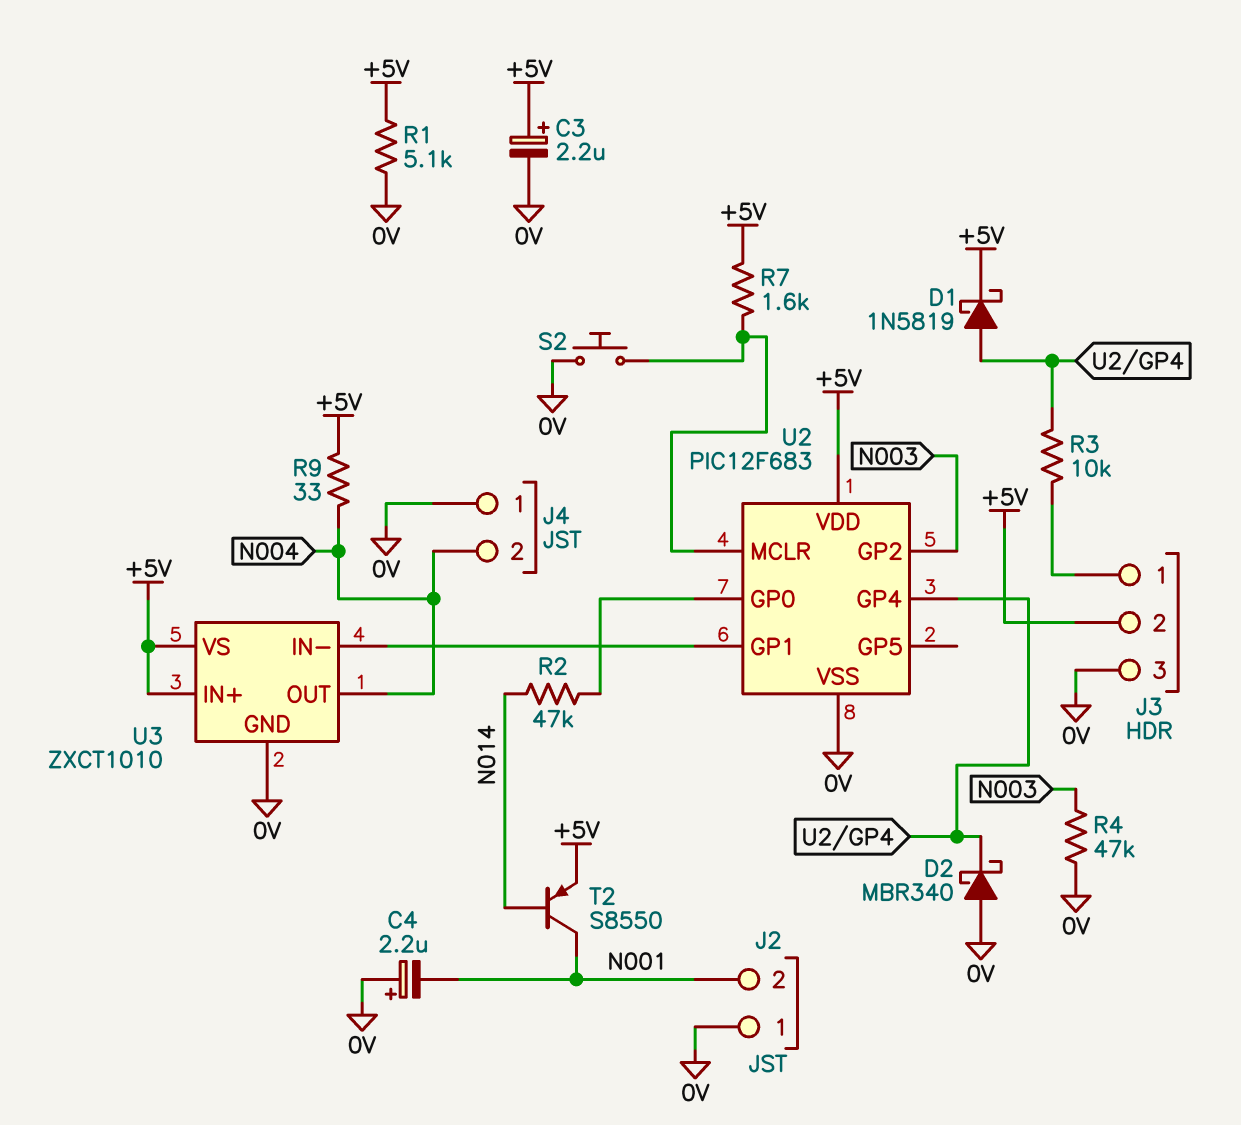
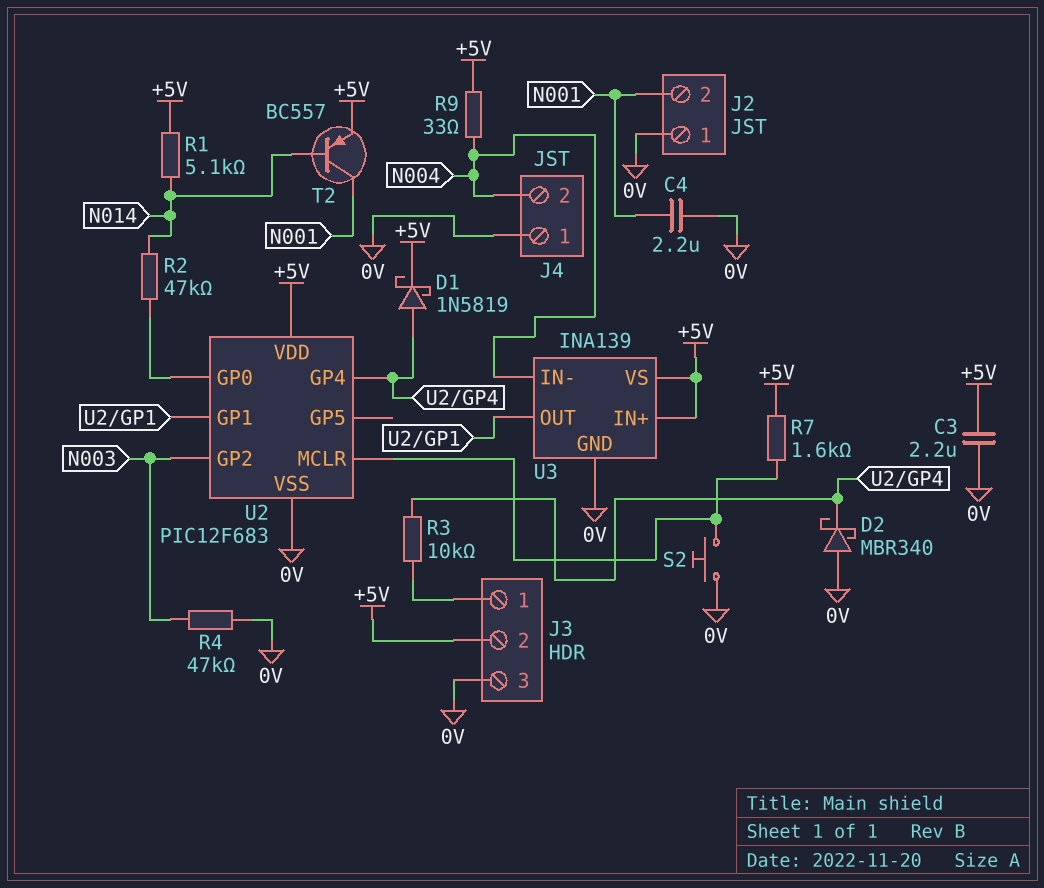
C3: 2.2uF (plus +5V, minus 0V) -> 2.2uF (+5V, 0V)
C4: 2.2uF (plus 0V, minus N001) -> 2.2uF (0V, N001)
R1: 5.1k (+5V, 0V) -> 5.1k (+5V, N014)
T2: PNP S8550 (B N014, C N001, E +5V) -> PNP BC557 (B N014, C N001, E +5V)
U3: ZXCT1010 -> INA139
U3 pin IN-: U2/GP1 -> N004
U3 pin OUT: N004 -> U2/GP1

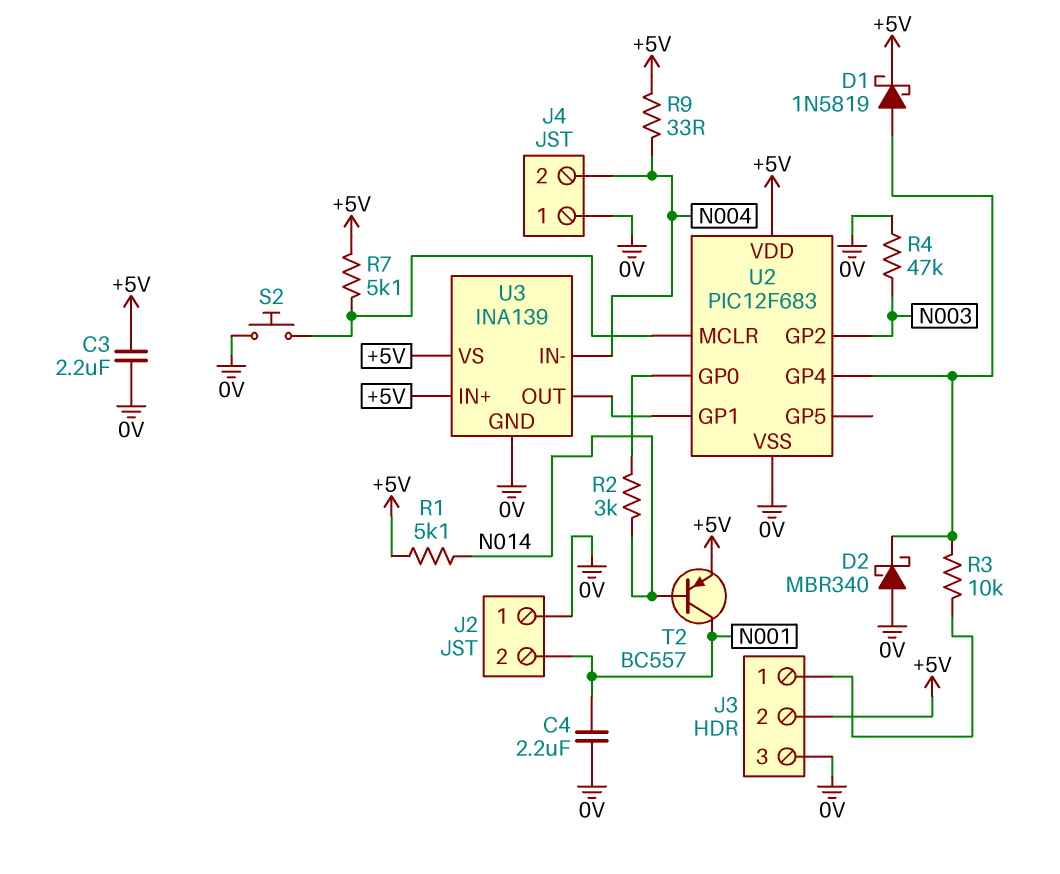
R2: 47k (N014, U2/GP0) -> 3k (N014, U2/GP0)
R7: 1.6k (+5V, U2/MCLR) -> 5.1k (+5V, U2/MCLR)

